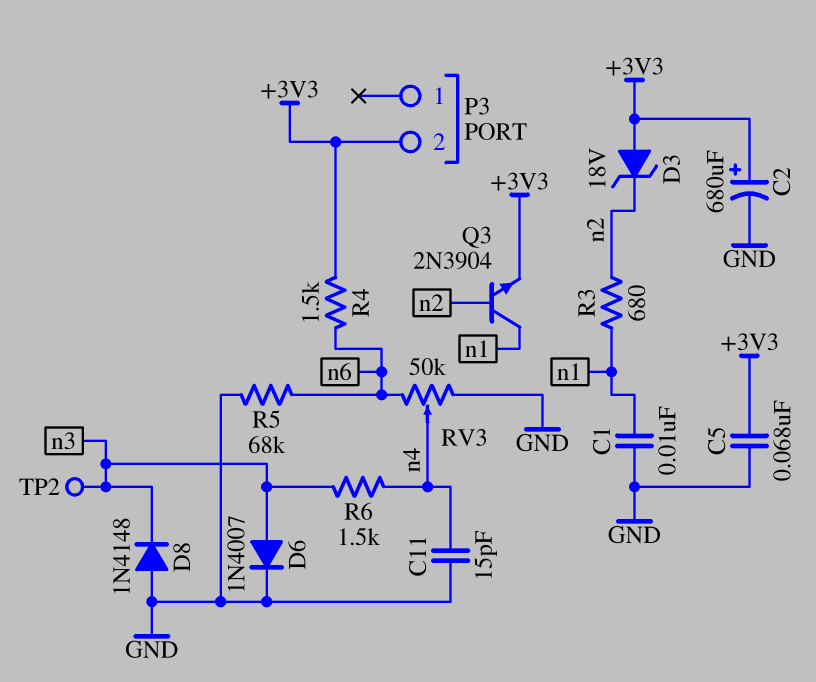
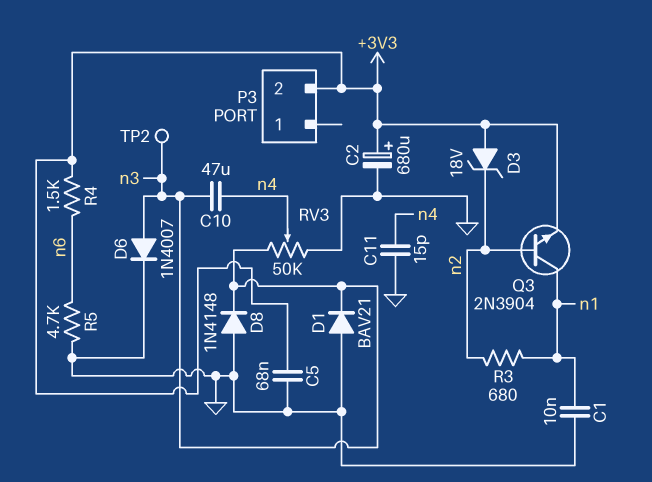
C10: none -> 47uF (n3, n4)
D1: none -> diode BAV21 (A GND, K n3)
R5: 68k (GND, n6) -> 4.7k (GND, n6)
R6: 1.5k (n3, n4) -> none
RV3: 50k (GND, n6, wiper n4) -> 50k (GND, n3, wiper n4)

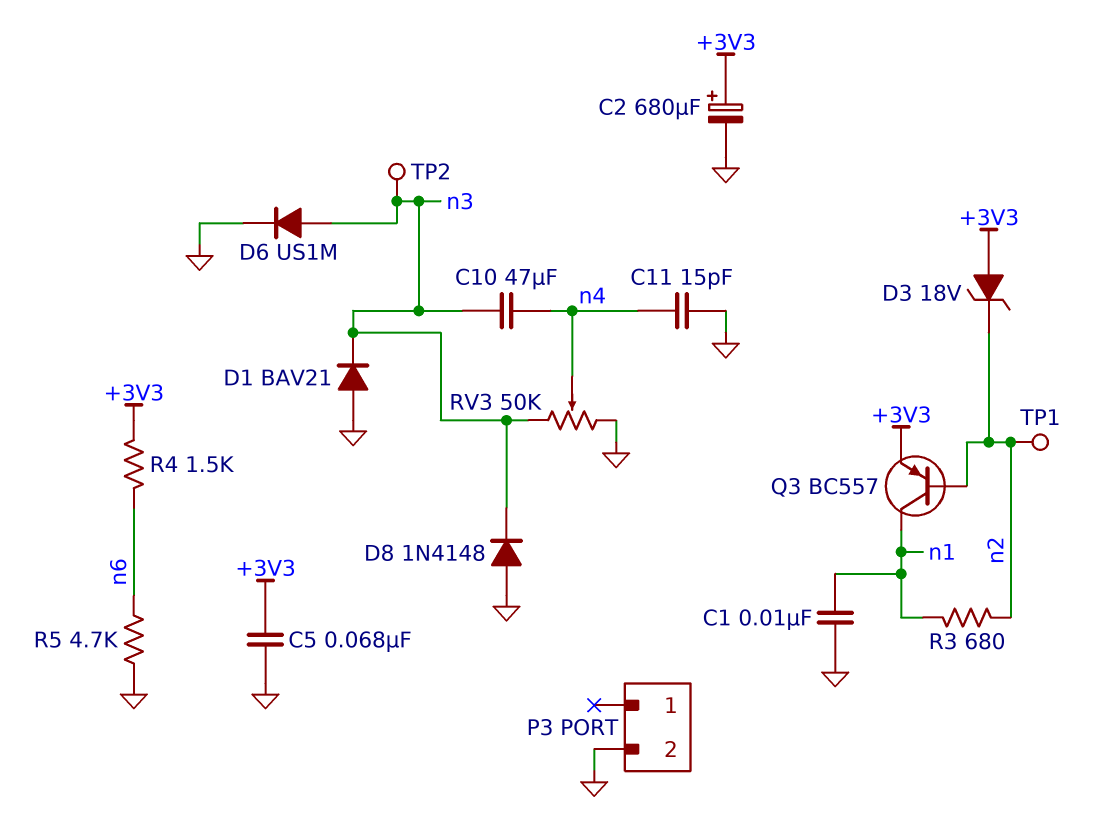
D6: diode 1N4007 (A n3, K GND) -> diode US1M (A n3, K GND)
P3 pin 2: +3V3 -> GND
Q3: NPN 2N3904 (B n2, C n1, E +3V3) -> PNP BC557 (B n2, C n1, E +3V3)
TP1: none -> test point (n2)

